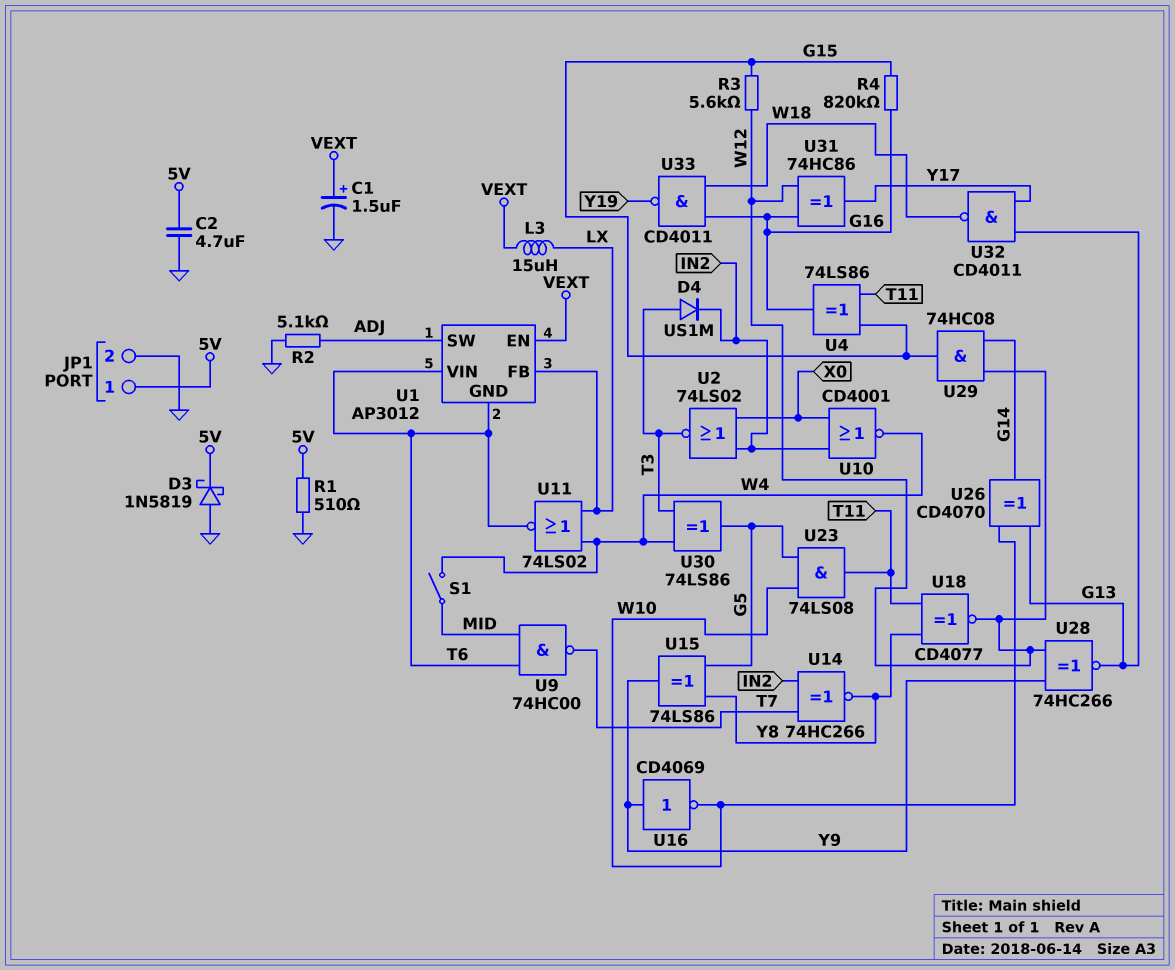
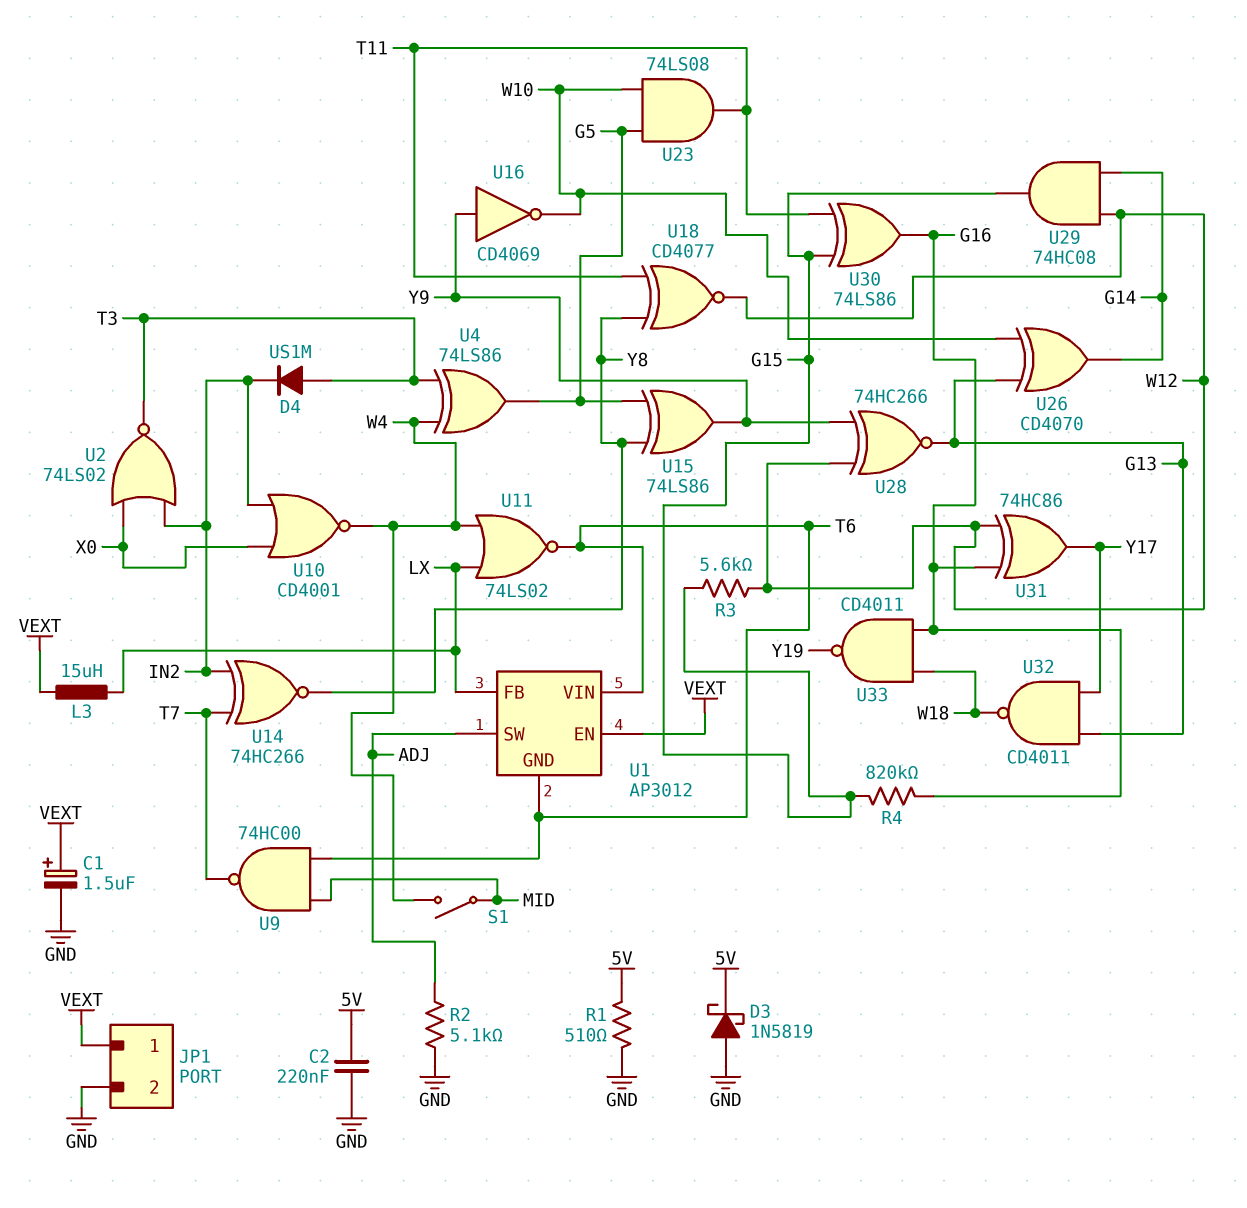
C2: 4.7uF (5V, GND) -> 220nF (5V, GND)
JP1 pin 1: 5V -> VEXT
U4: XOR 74LS86 (in G15, in T11, out G16) -> XOR 74LS86 (in T3, in W4, out G5)
U30: XOR 74LS86 (in T3, in W4, out G5) -> XOR 74LS86 (in G15, in T11, out G16)

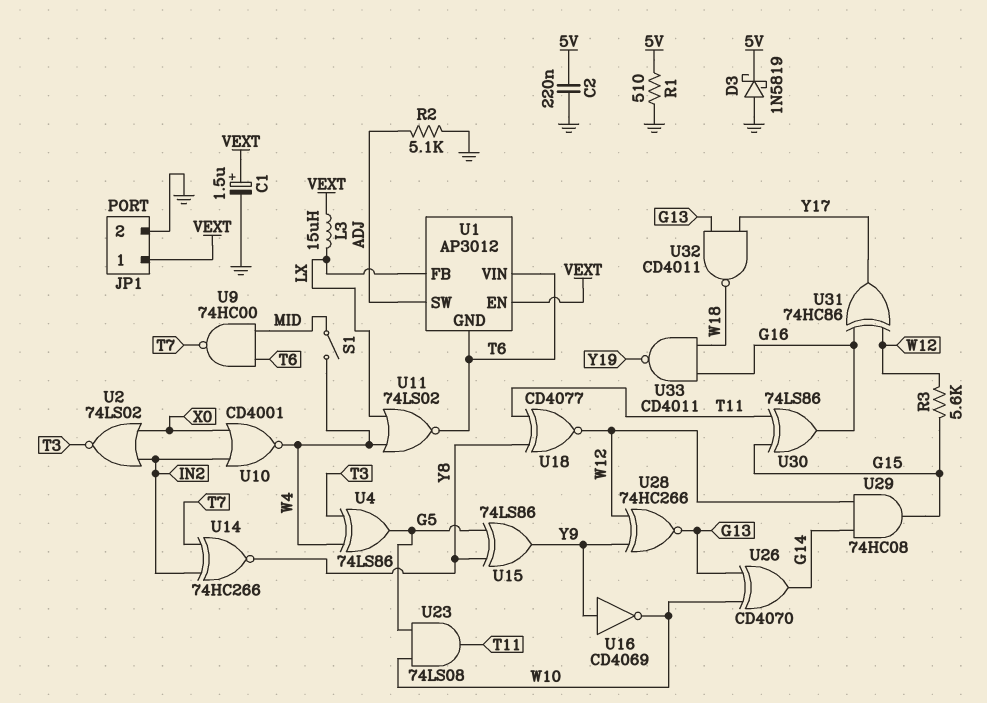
D4: diode US1M (A T3, K IN2) -> none
R4: 820k (G15, G16) -> none

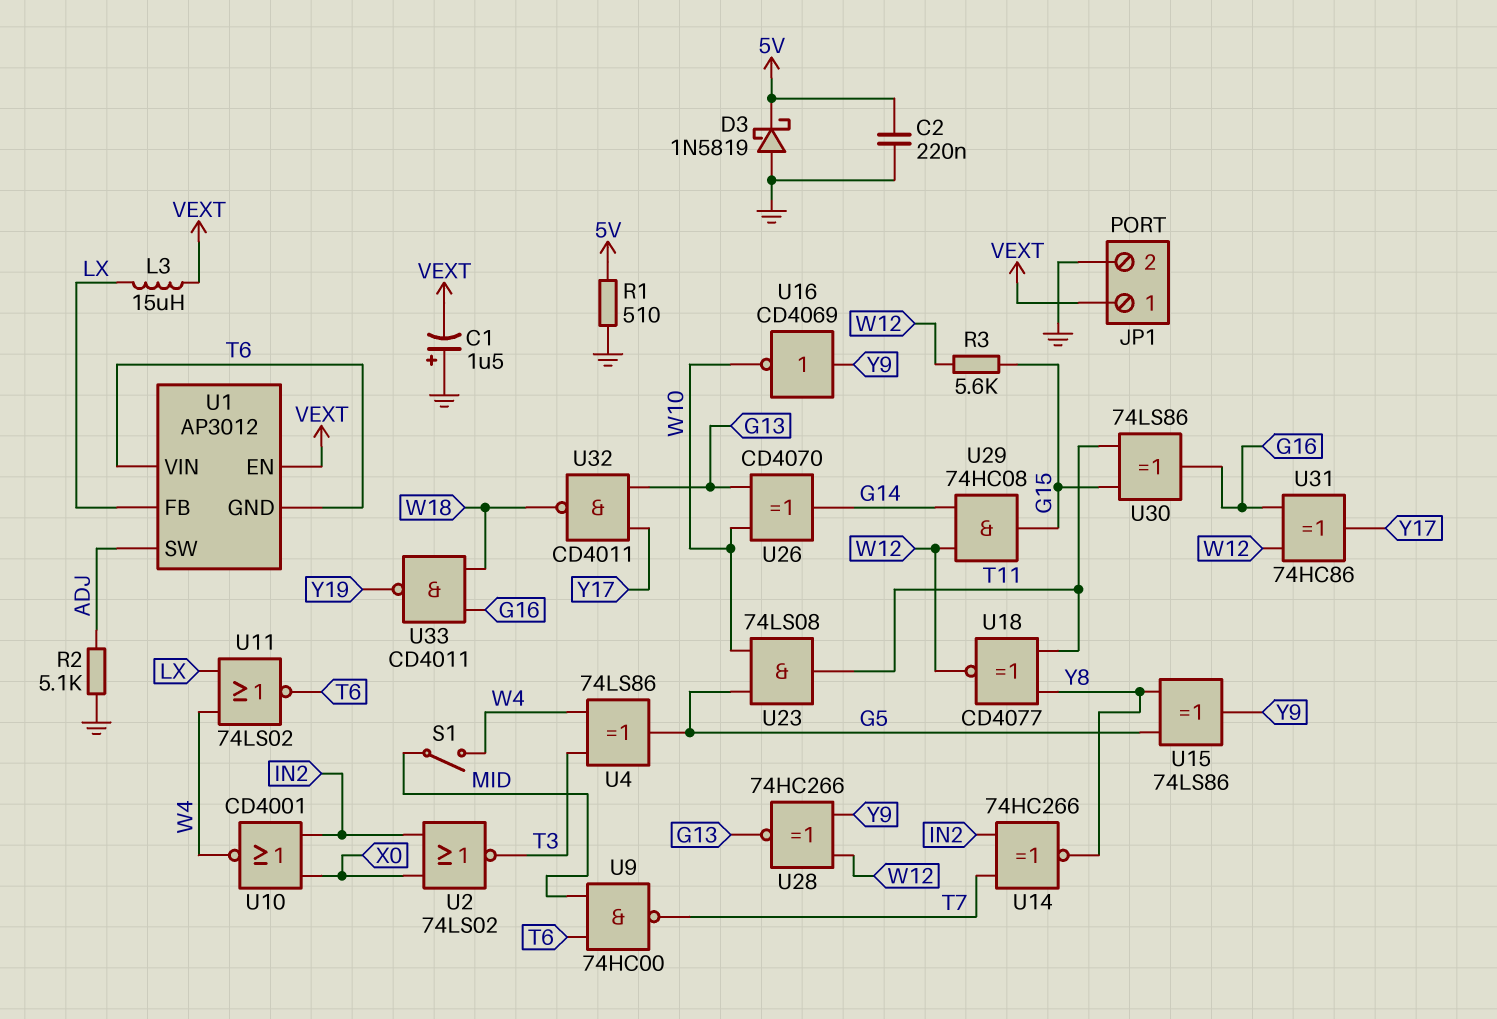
C1: 1.5uF (plus VEXT, minus GND) -> 1.5uF (plus GND, minus VEXT)

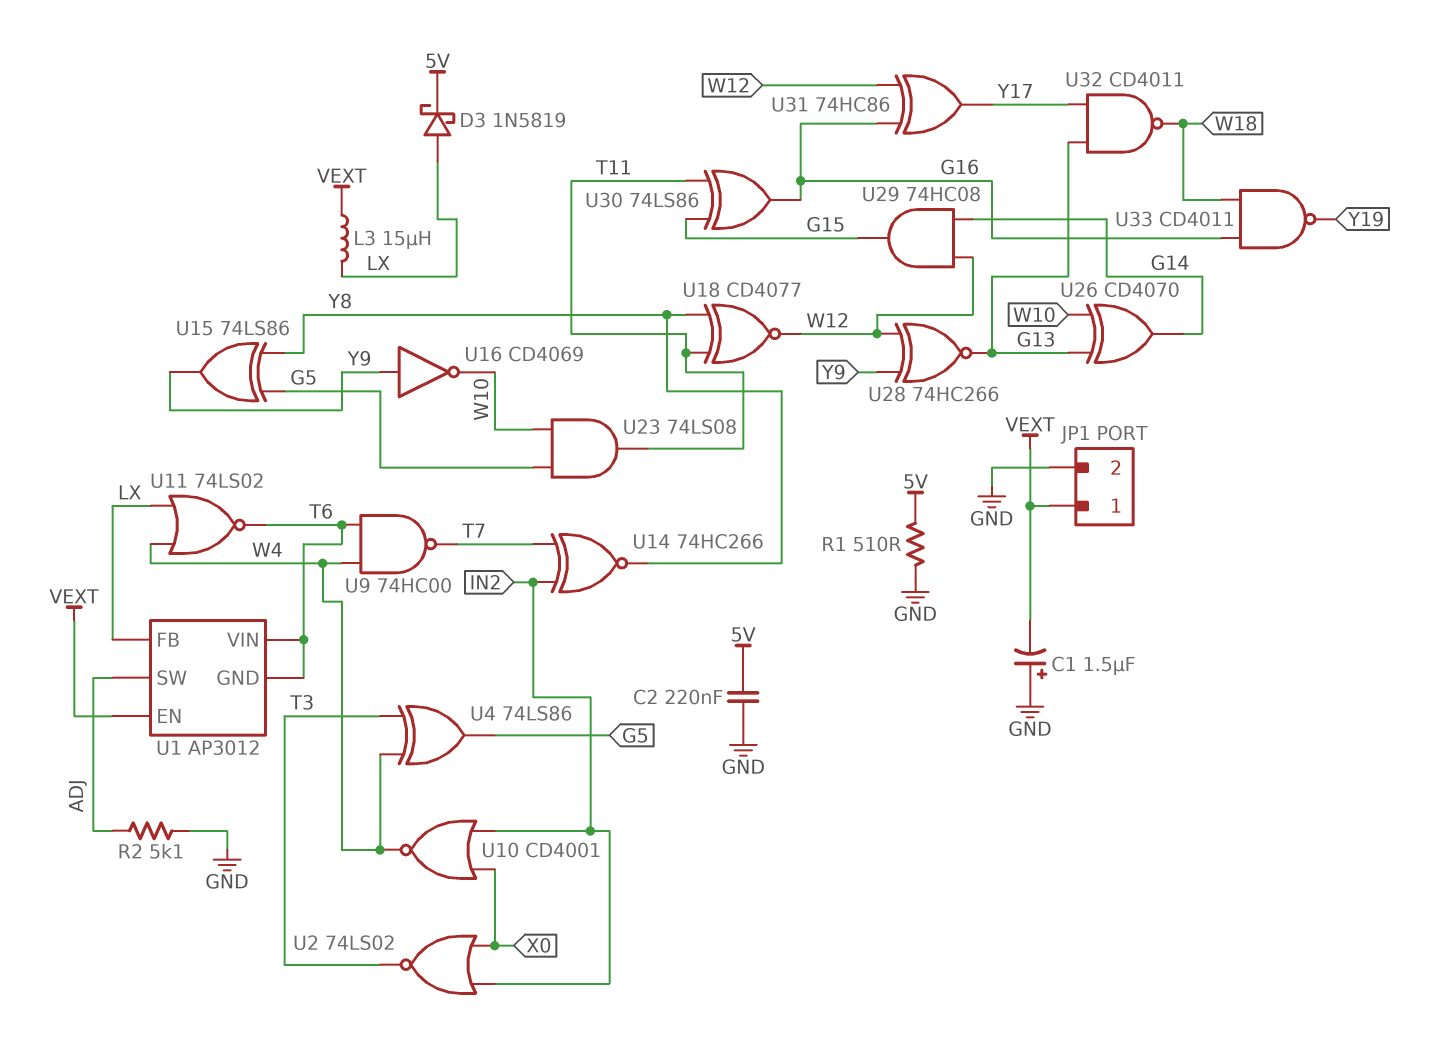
D3: schottky 1N5819 (A GND, K 5V) -> schottky 1N5819 (A LX, K 5V)
R3: 5.6k (G15, W12) -> none
S1: switch (MID, W4) -> none
U9: NAND 74HC00 (in MID, in T6, out T7) -> NAND 74HC00 (in T6, in W4, out T7)

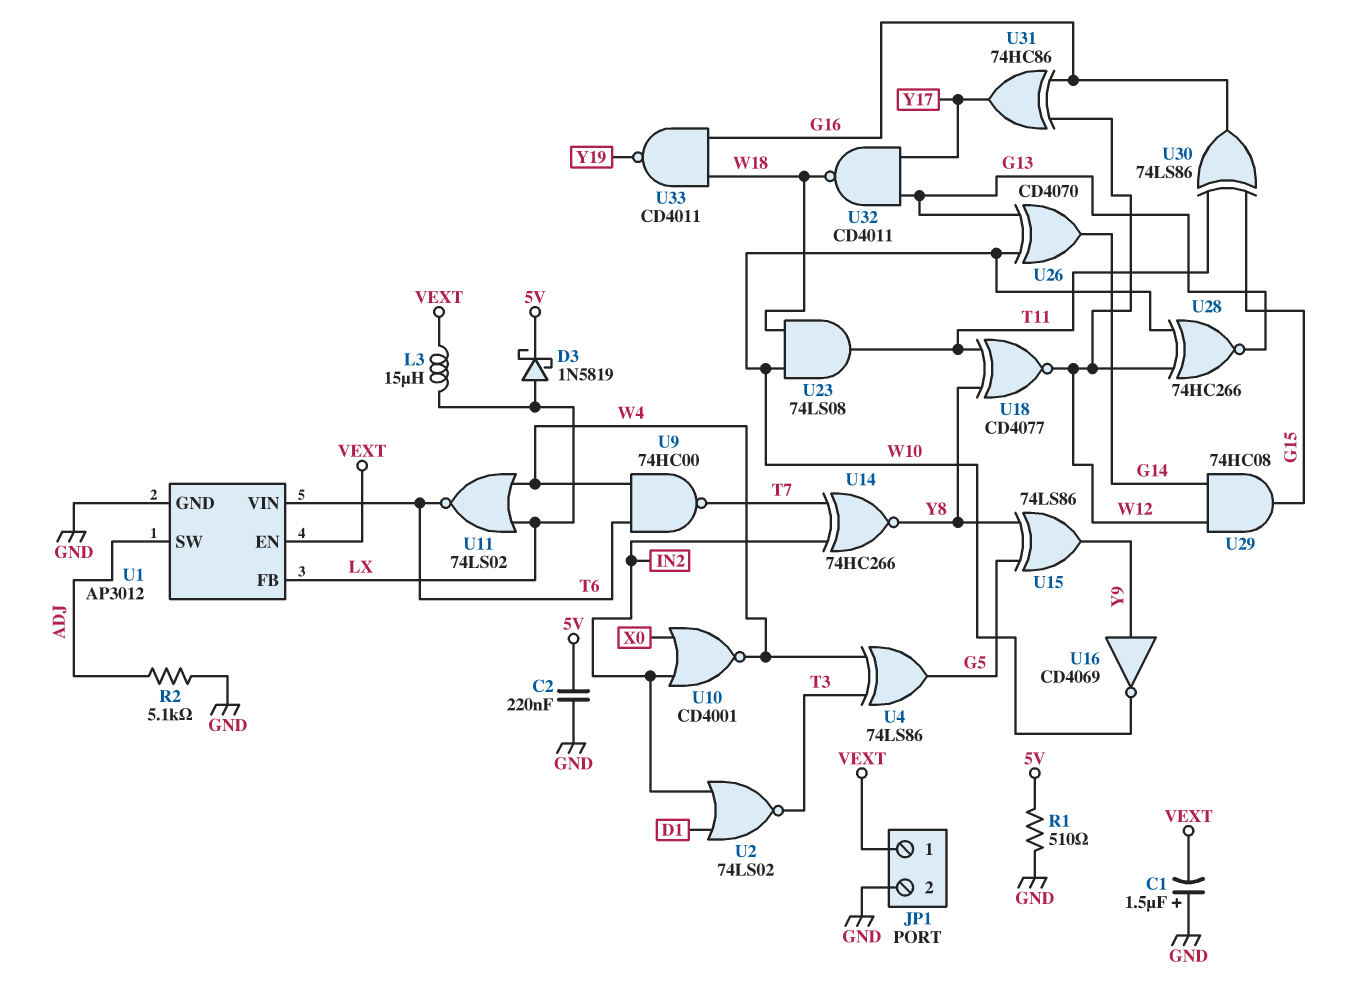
U1 pin GND: T6 -> GND
U2: NOR 74LS02 (in IN2, in X0, out T3) -> NOR 74LS02 (in D1, in IN2, out T3)
U23: AND 74LS08 (in G5, in W10, out T11) -> AND 74LS08 (in W10, in W18, out T11)
U28: XNOR 74HC266 (in W12, in Y9, out G13) -> XNOR 74HC266 (in W10, in W12, out G13)

